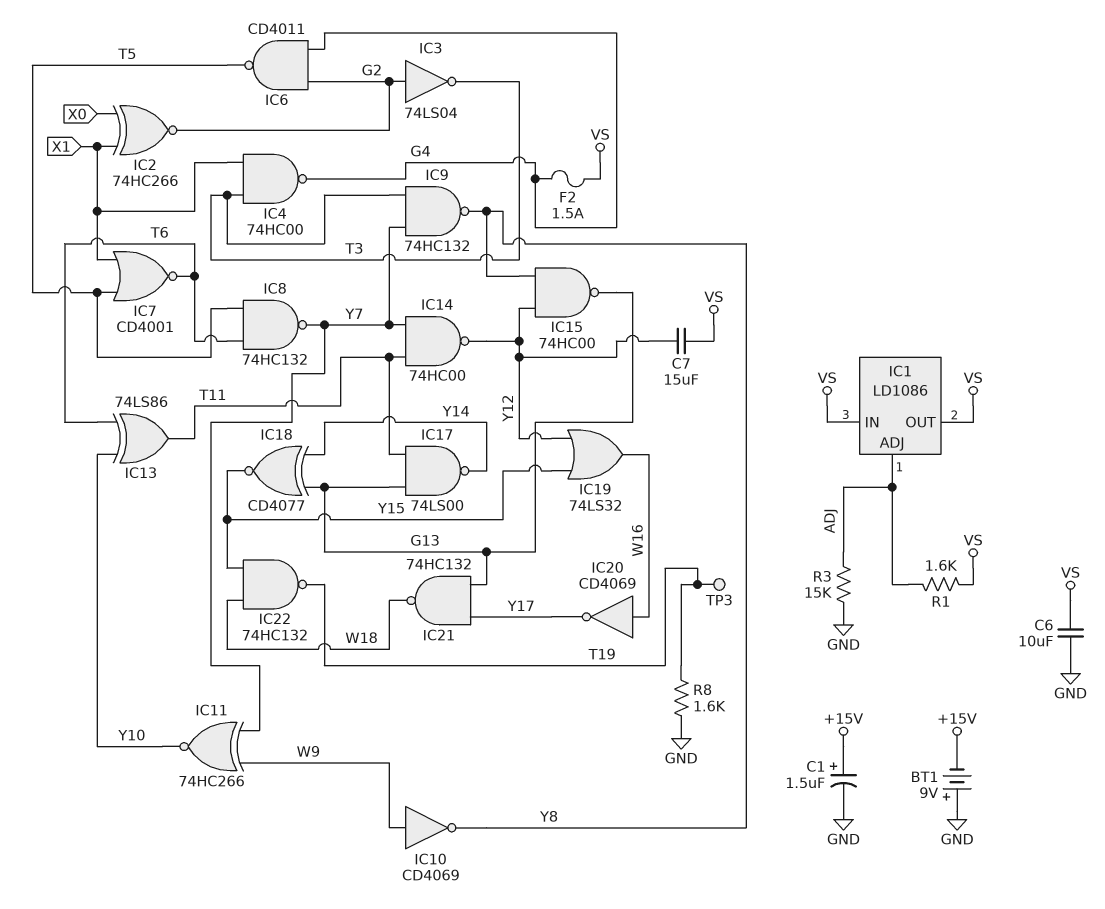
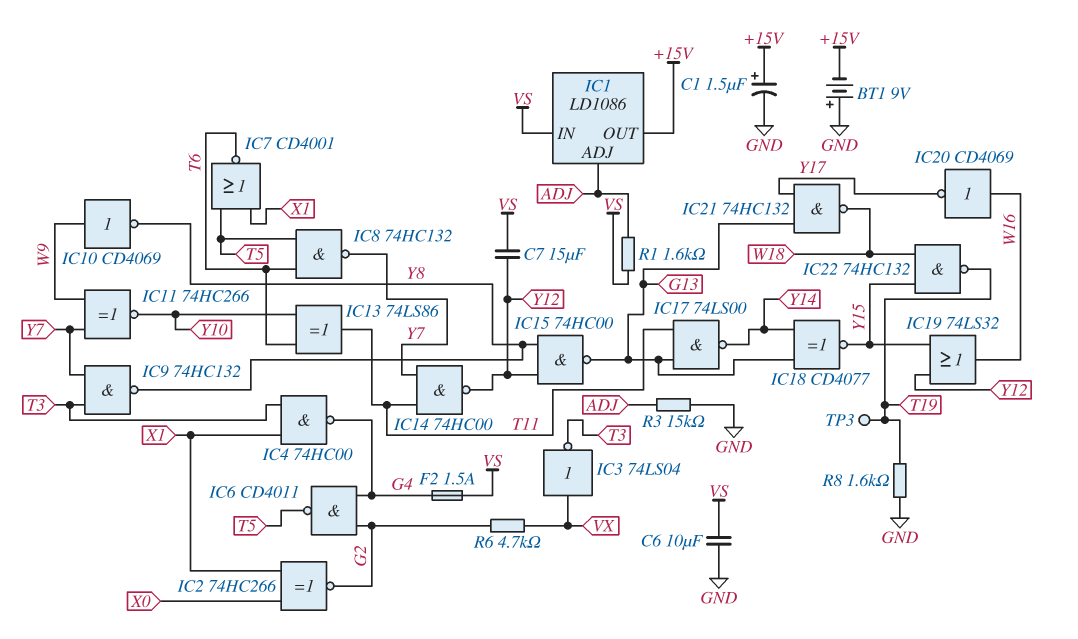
IC1 pin OUT: VS -> +15V
IC3: NOT 74LS04 (in G2, out T3) -> NOT 74LS04 (in VX, out T3)
R6: none -> 4.7k (G2, VX)

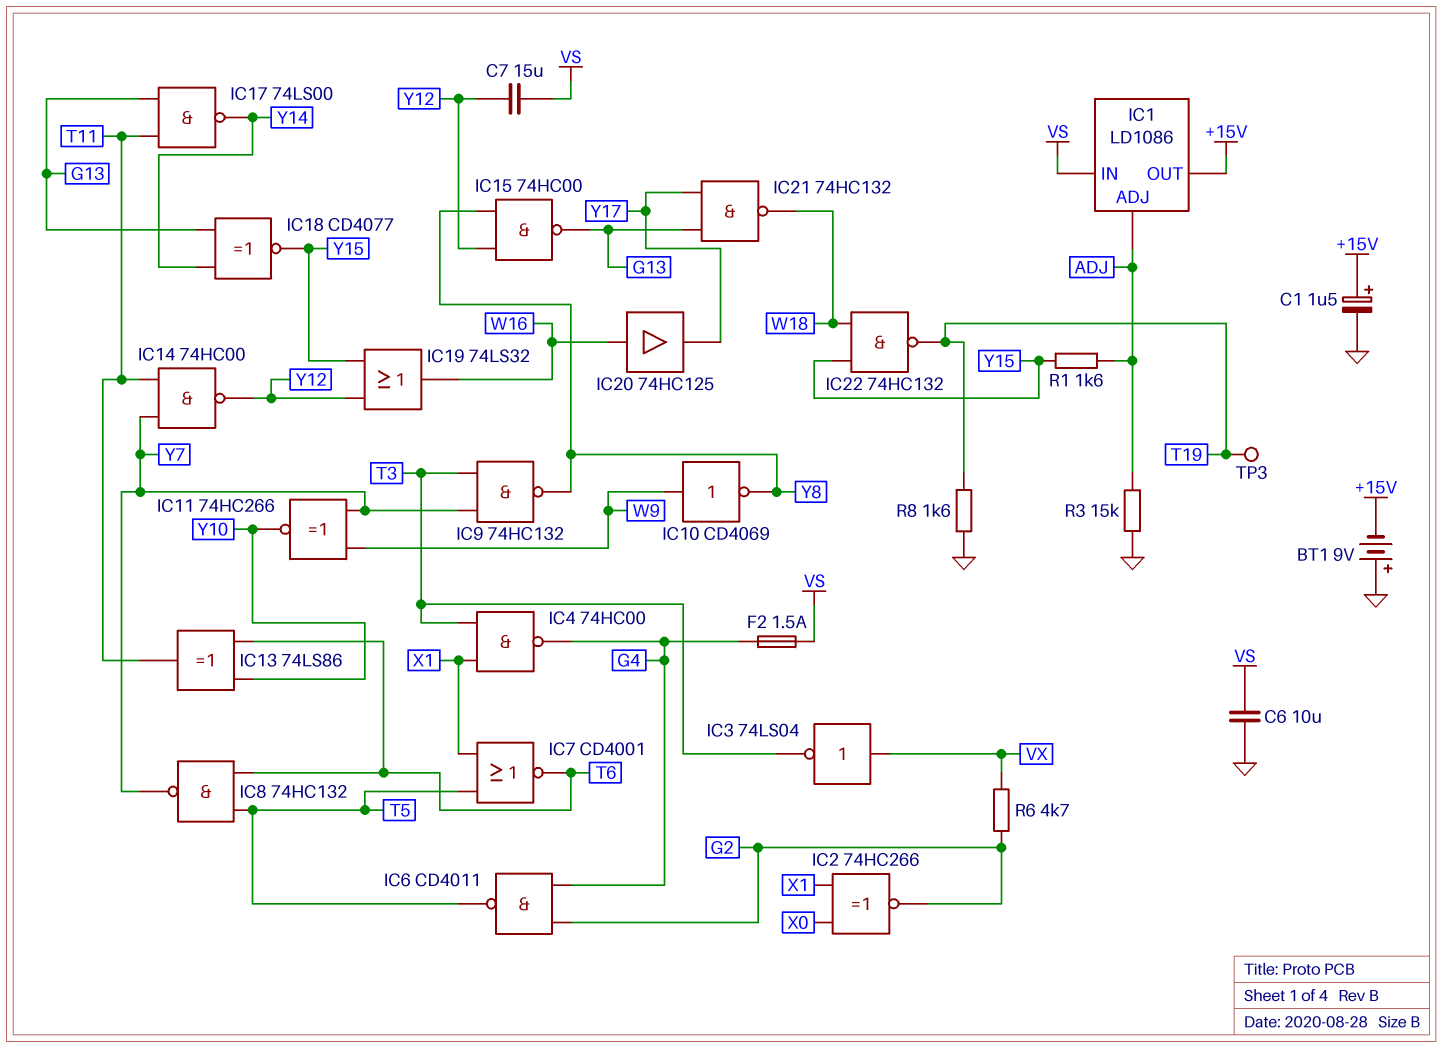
IC20: NOT CD4069 (in W16, out Y17) -> buffer 74HC125 (in W16, out Y17)
R1: 1.6k (ADJ, VS) -> 1.6k (ADJ, Y15)

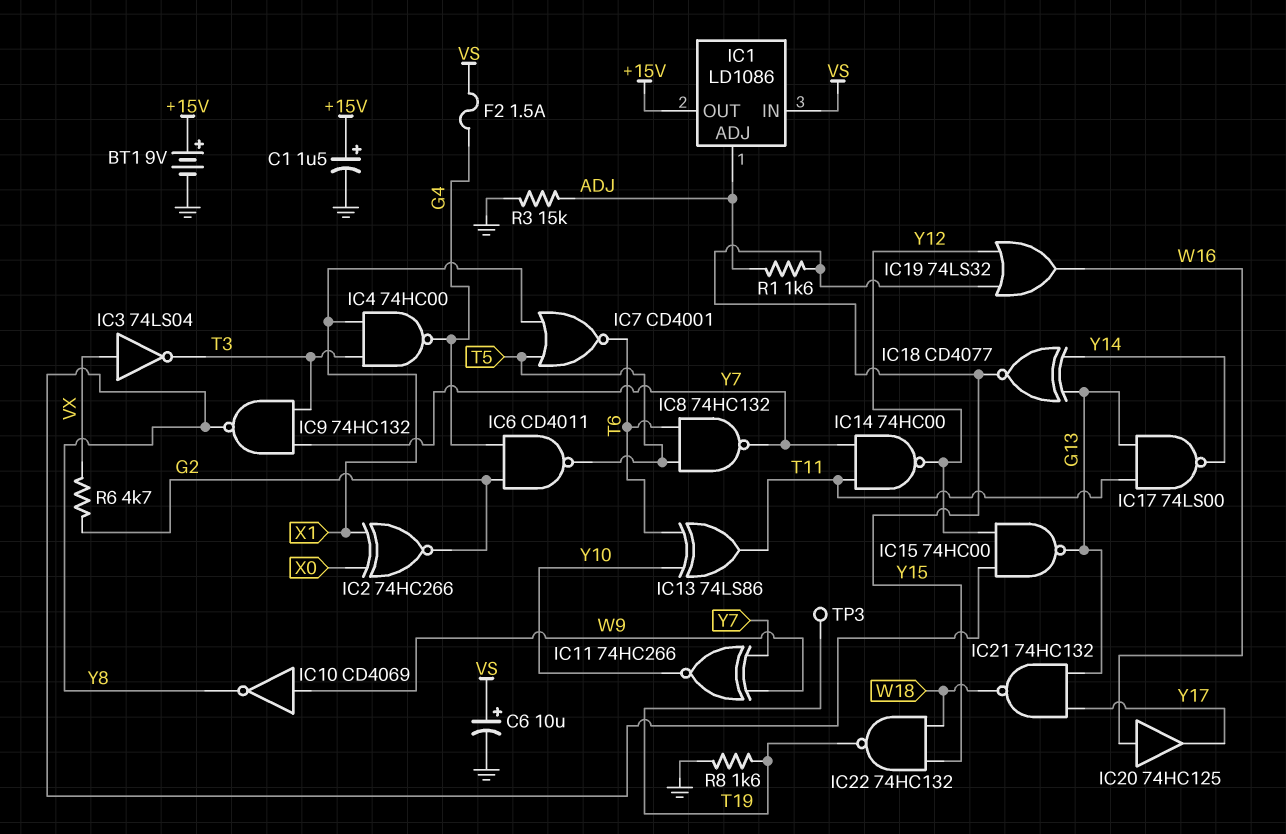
BT1: 9V (plus GND, minus +15V) -> 9V (plus +15V, minus GND)
C6: 10uF (GND, VS) -> 10uF (plus VS, minus GND)
C7: 15uF (VS, Y12) -> none

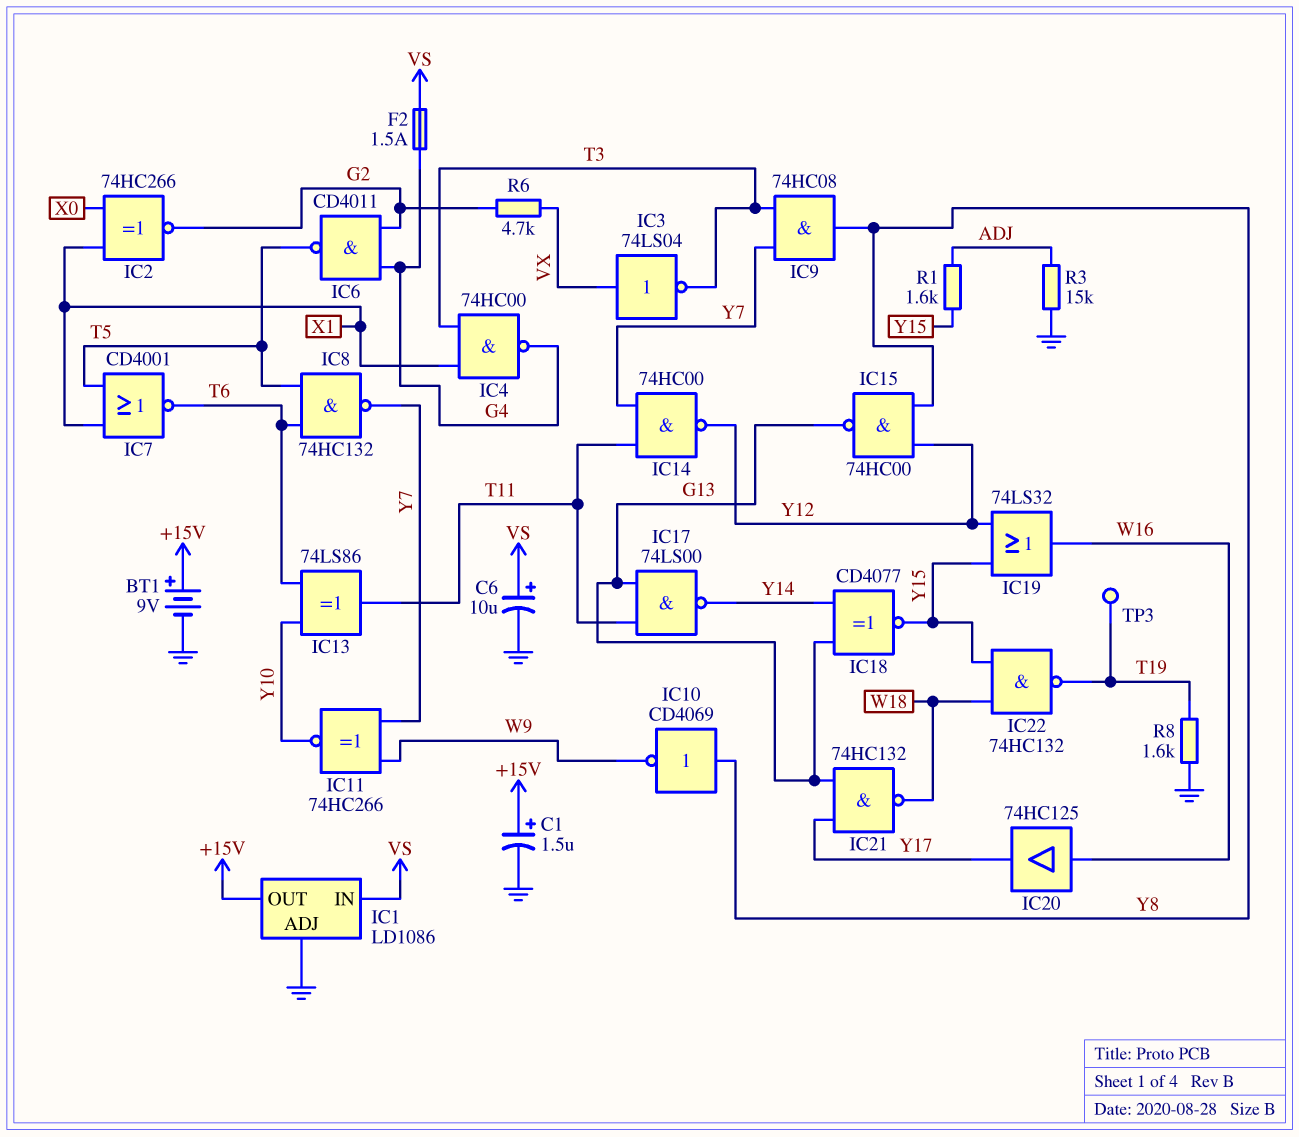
IC1 pin ADJ: ADJ -> GND
IC9: NAND 74HC132 (in T3, in Y7, out Y8) -> AND 74HC08 (in T3, in Y7, out Y8)
IC10: NOT CD4069 (in W9, out Y8) -> NOT CD4069 (in Y8, out W9)

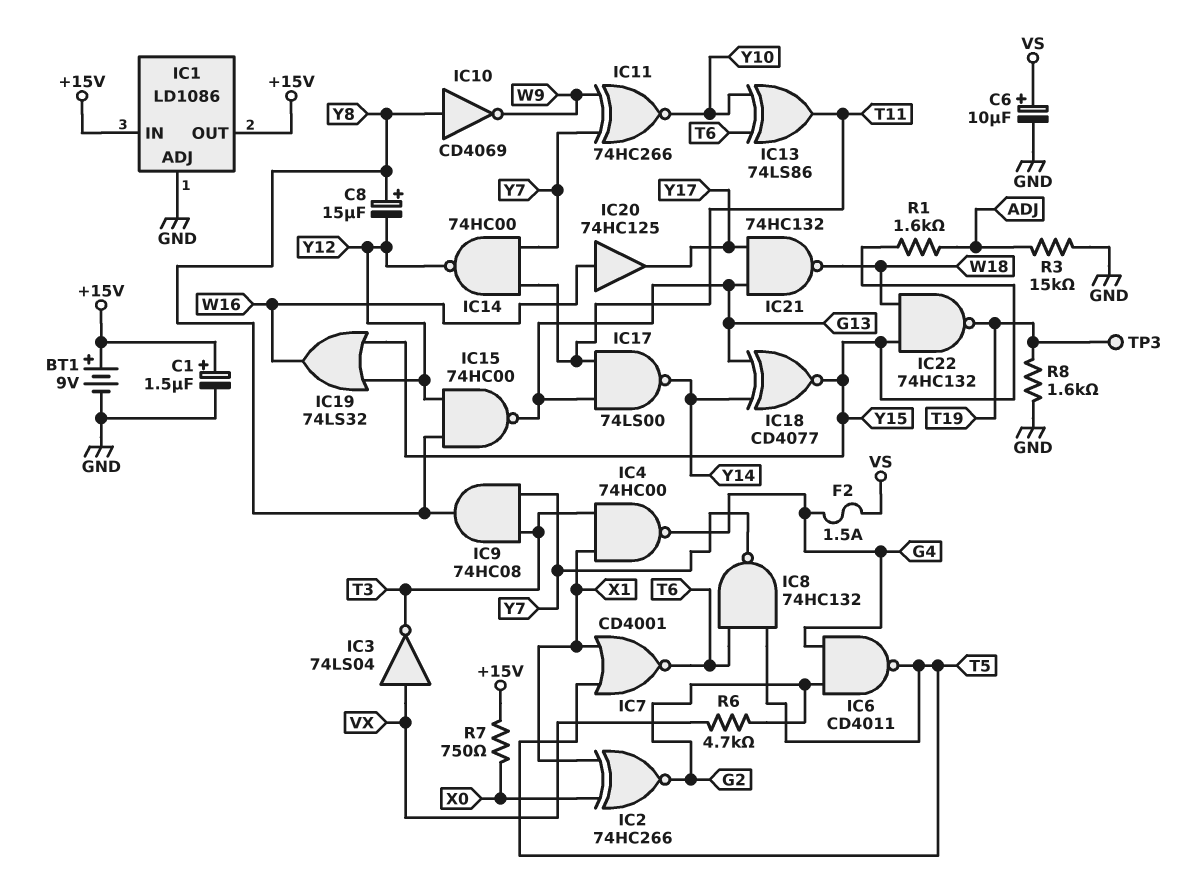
C8: none -> 15uF (plus Y8, minus Y12)
IC1 pin IN: VS -> +15V
R7: none -> 750 (+15V, X0)

